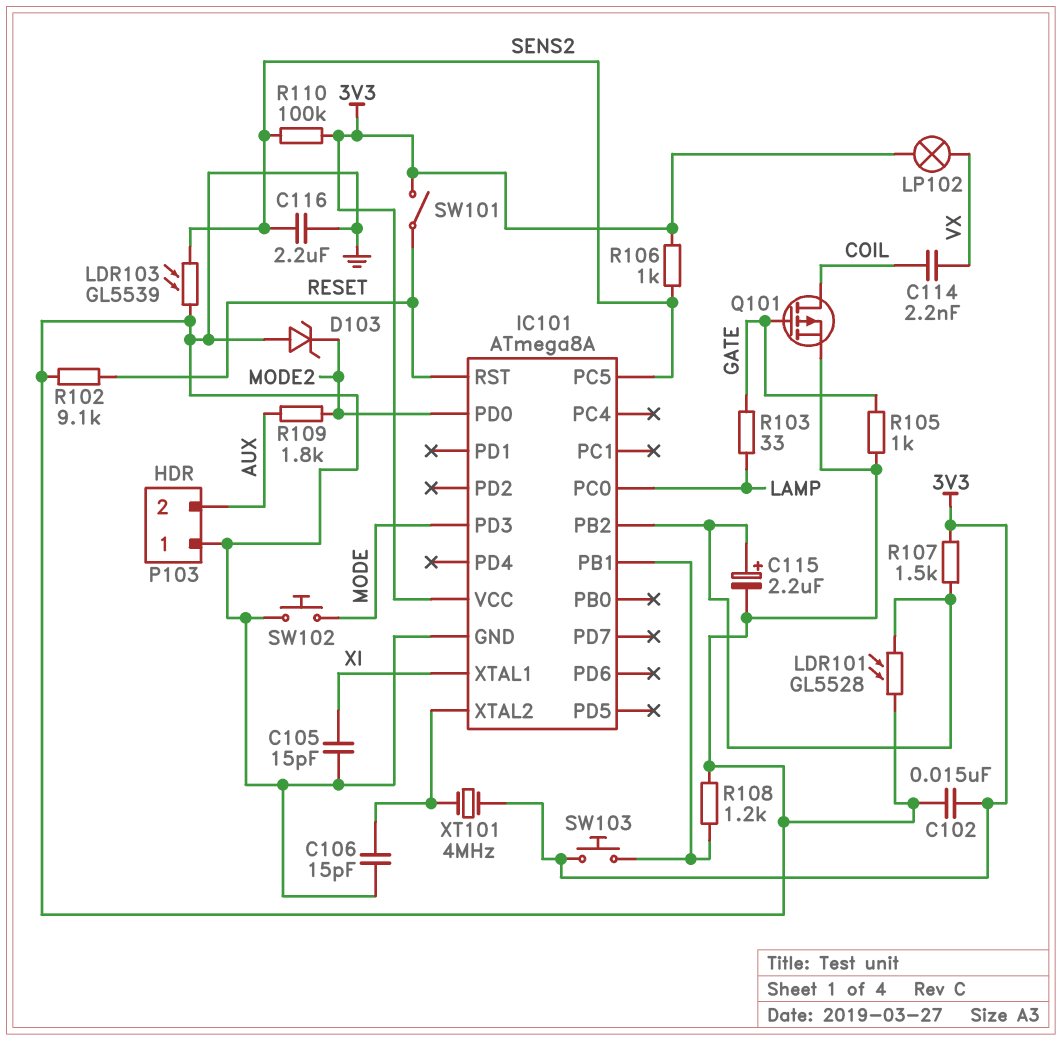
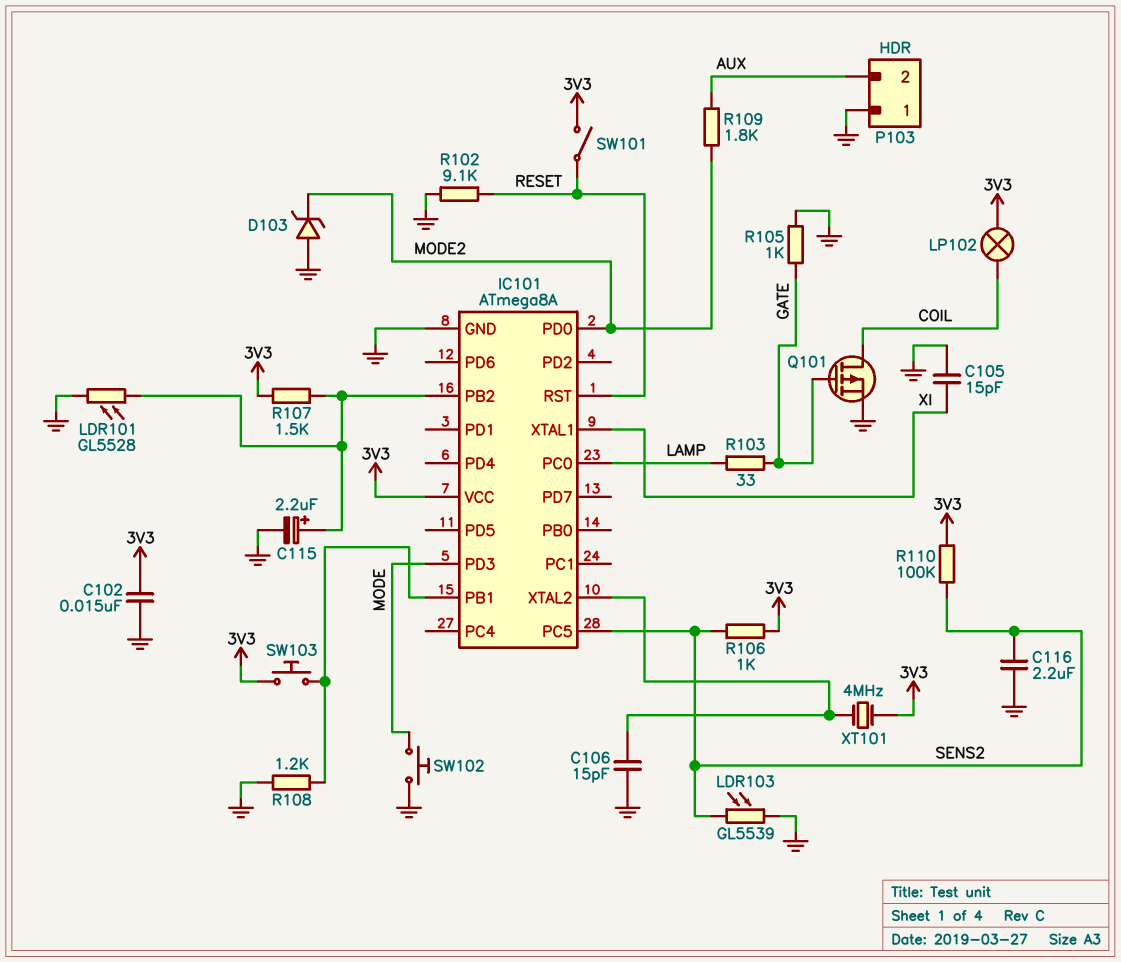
C114: 2.2nF (COIL, VX) -> none
LP102: lamp (3V3, VX) -> lamp (3V3, COIL)

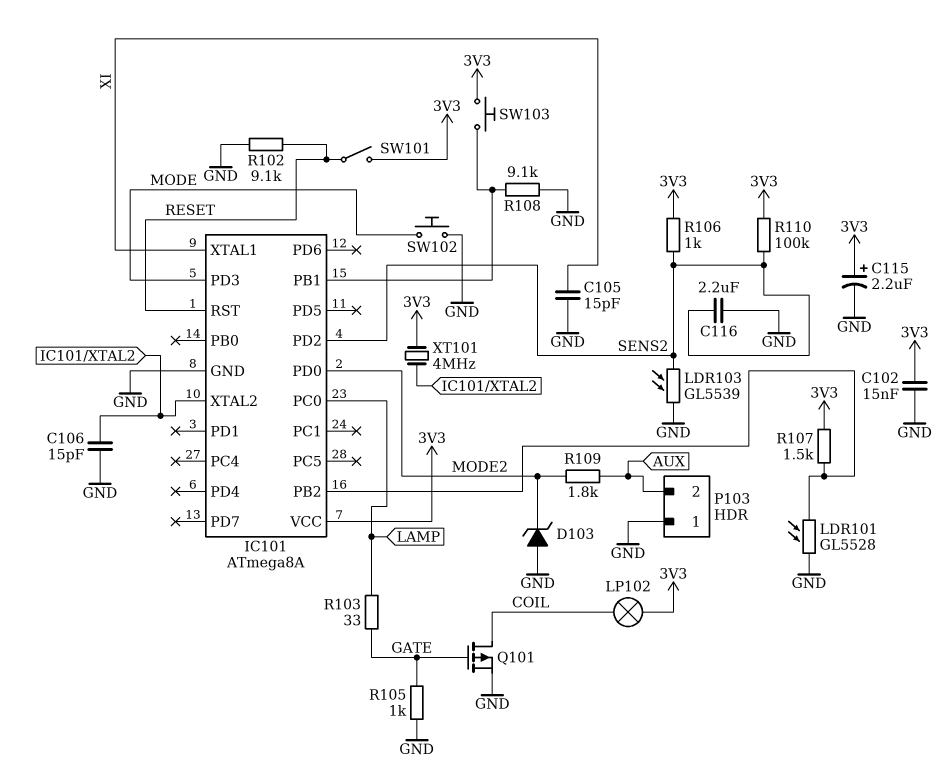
C115: 2.2uF (plus IC101/PB2, minus GND) -> 2.2uF (plus 3V3, minus GND)
IC101 pin PC5: SENS2 -> none
IC101 pin PD2: none -> SENS2
R108: 1.2k (GND, IC101/PB1) -> 9.1k (GND, IC101/PB1)

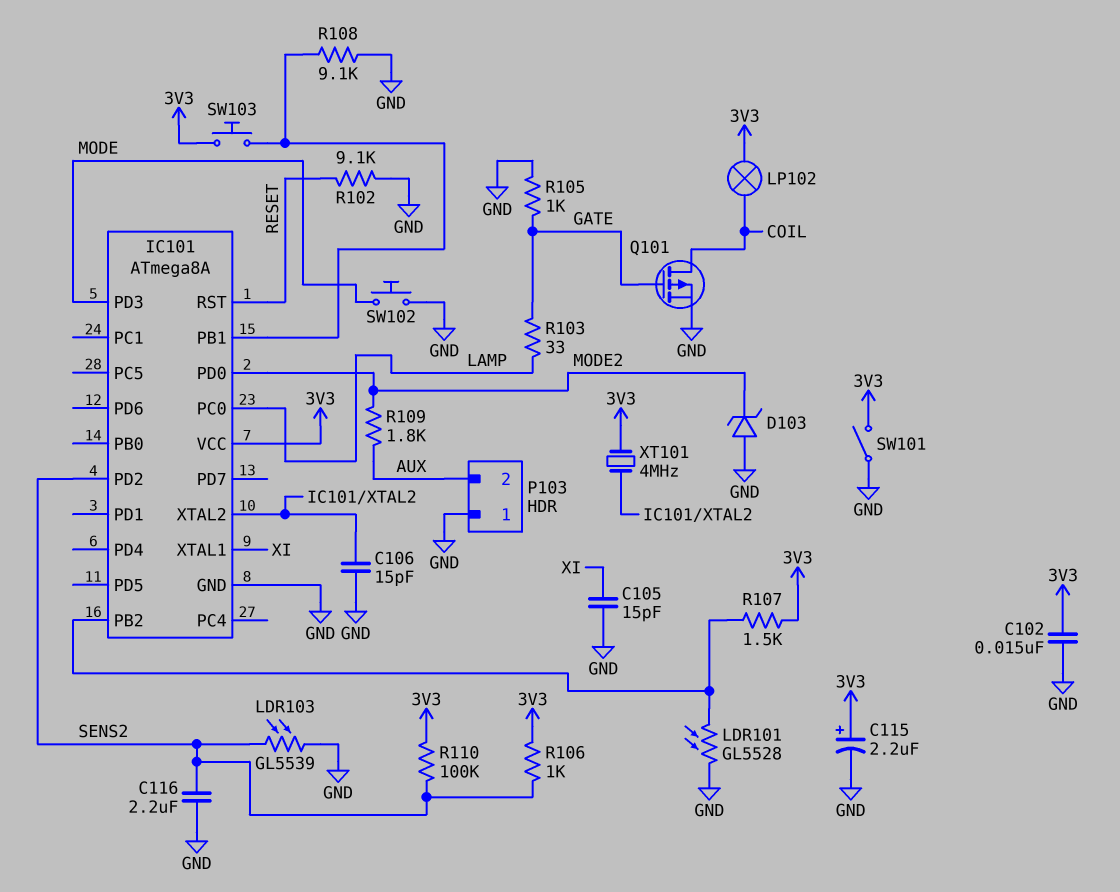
SW101: switch (3V3, RESET) -> switch (3V3, GND)

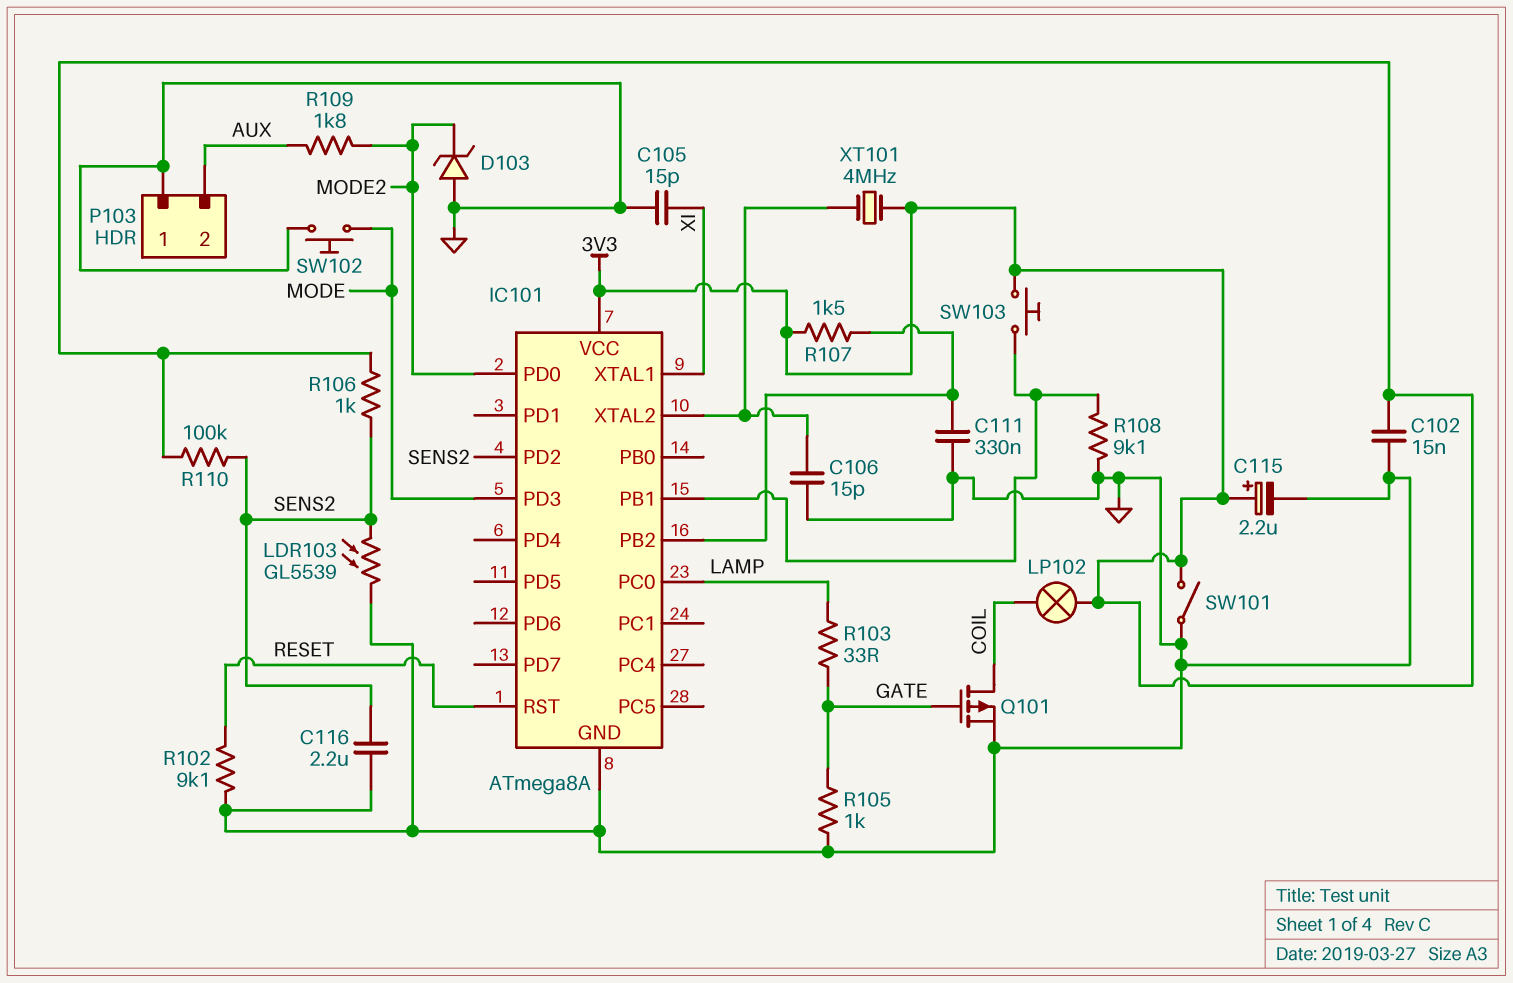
C111: none -> 330nF (GND, IC101/PB2)
LDR101: GL5528 (GND, IC101/PB2) -> none

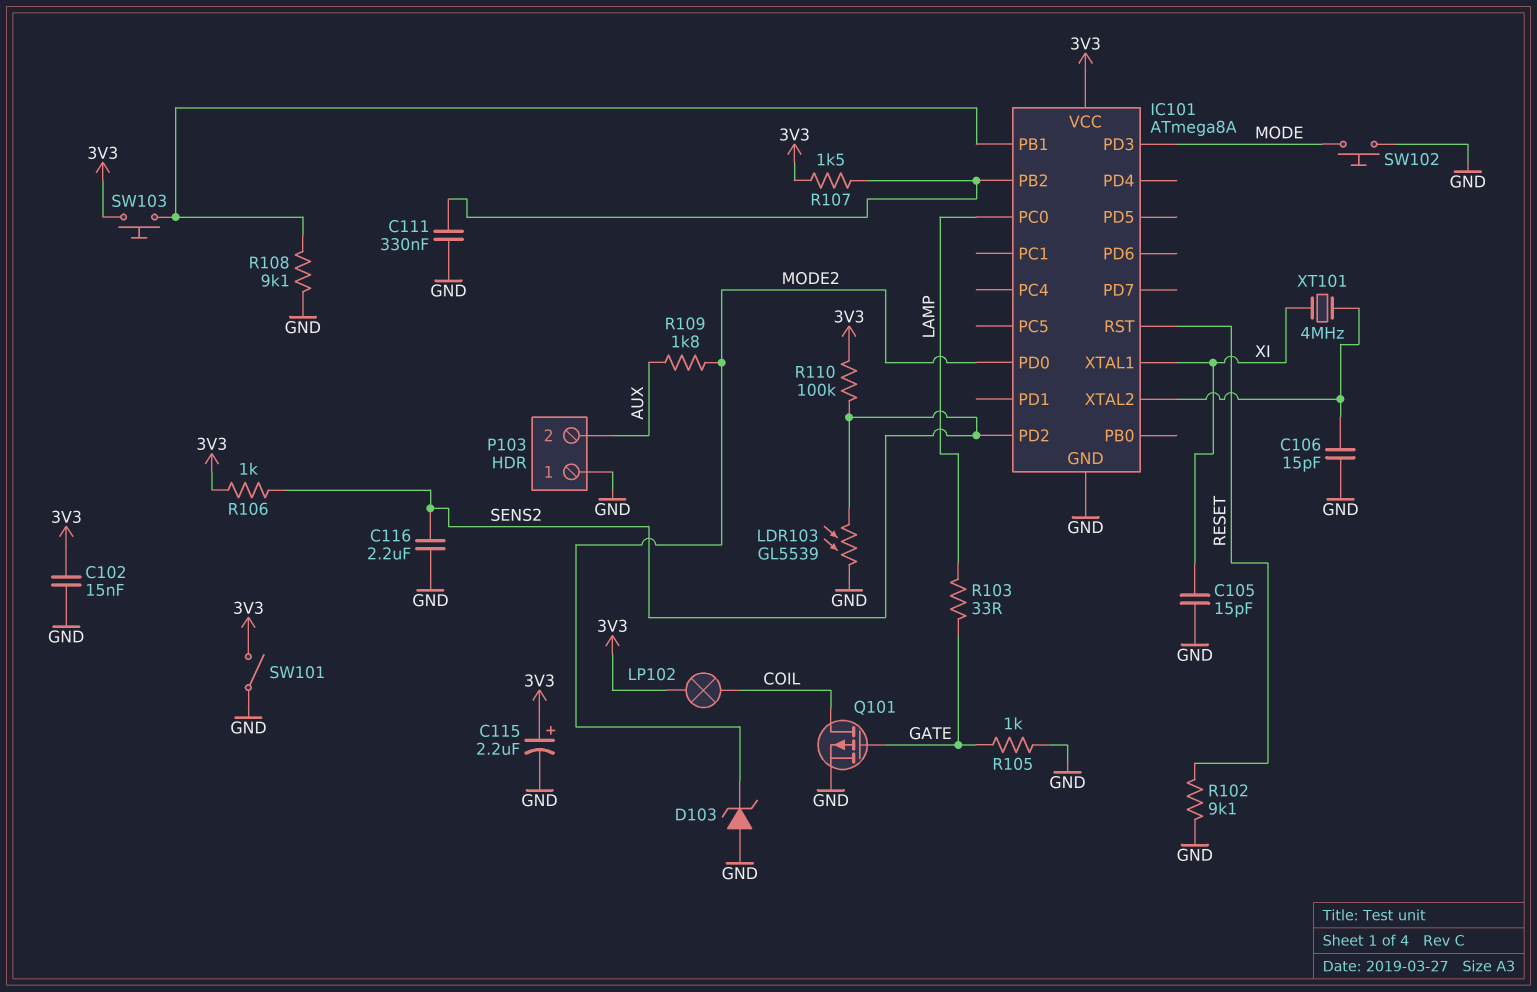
XT101: 4MHz (3V3, IC101/XTAL2) -> 4MHz (IC101/XTAL2, XI)

